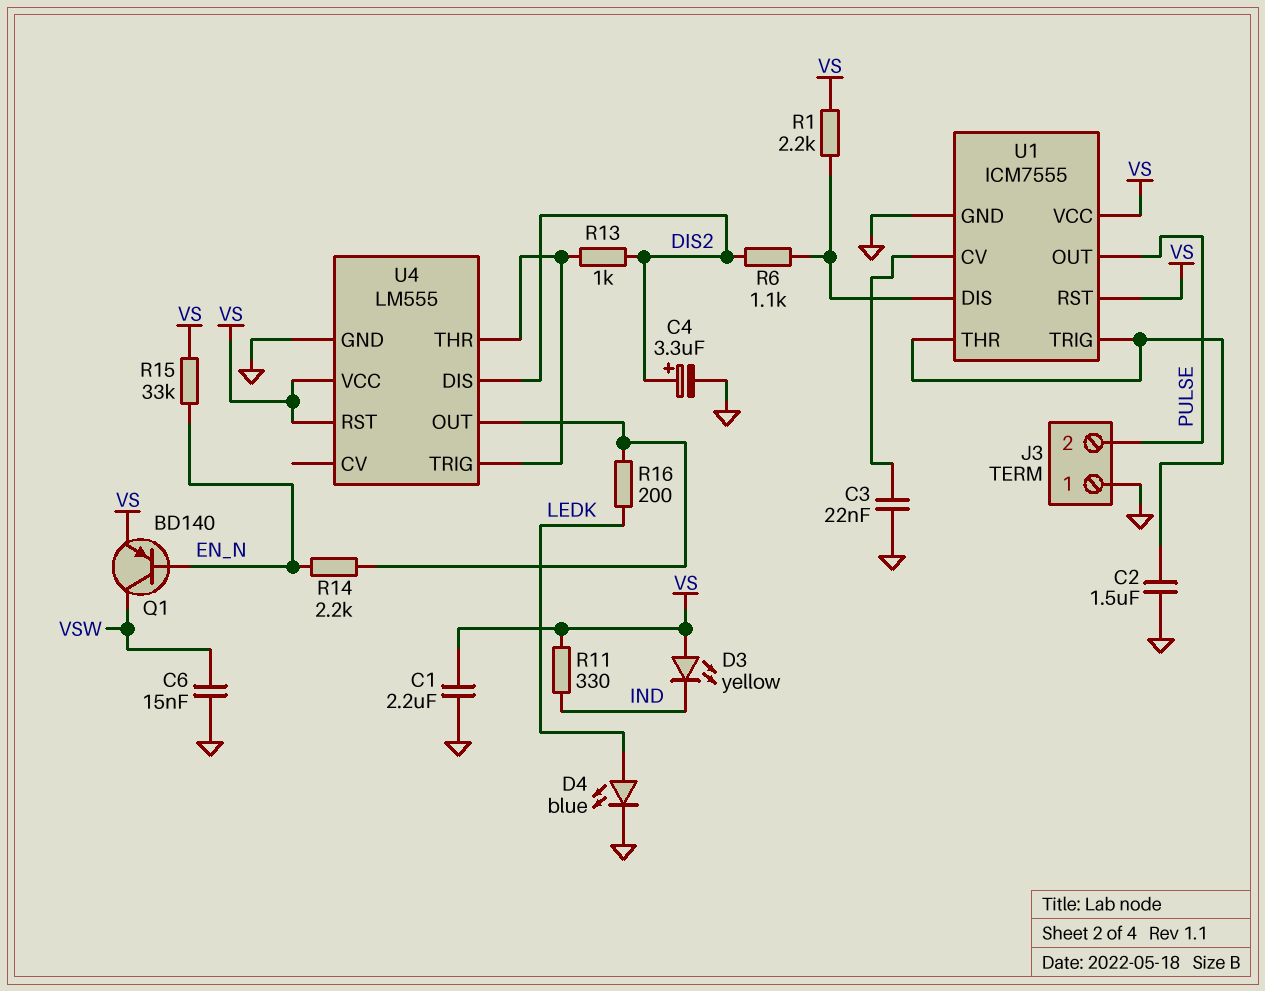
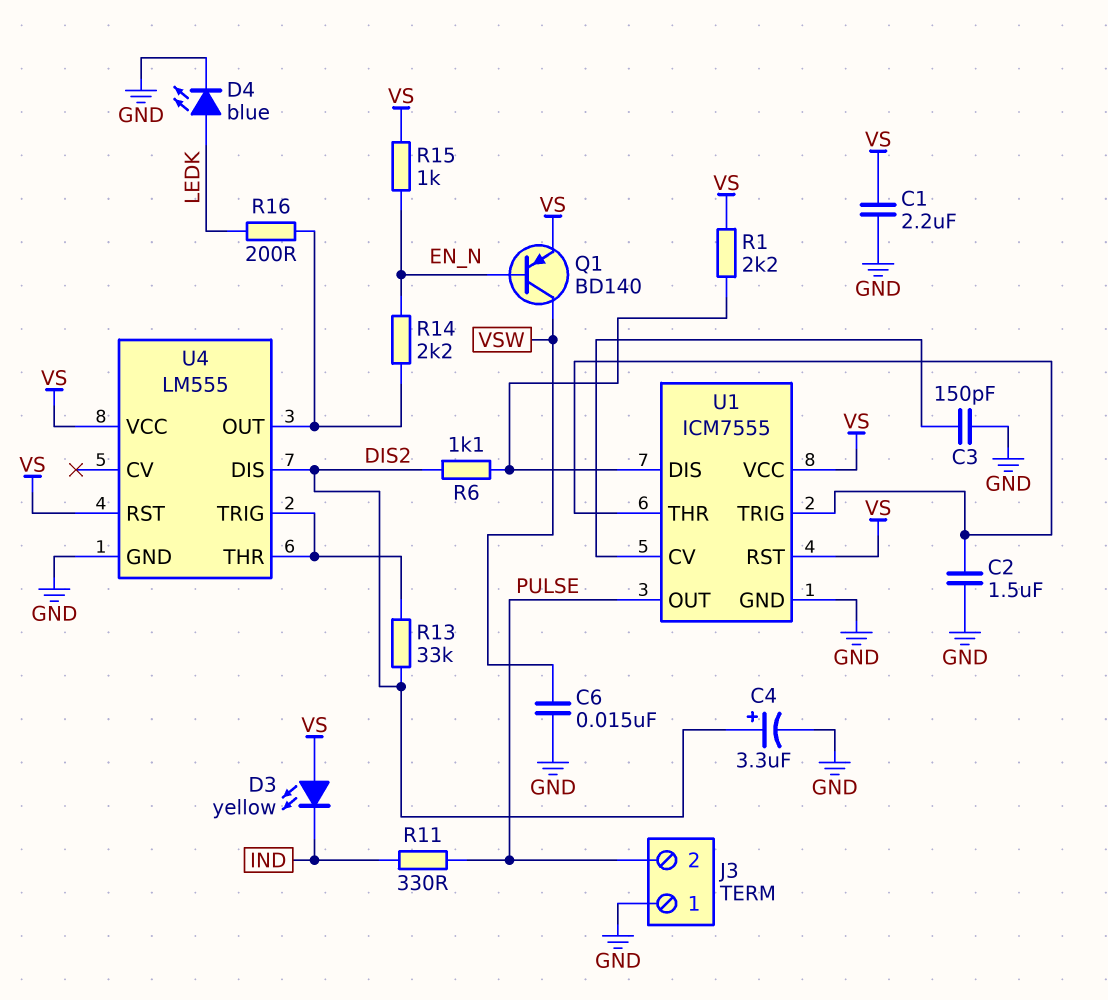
C3: 22nF (GND, U1/CV) -> 150pF (GND, U1/CV)
R11: 330 (IND, VS) -> 330 (IND, PULSE)
R13: 1k (DIS2, U4/THR) -> 33k (DIS2, U4/THR)
R15: 33k (EN_N, VS) -> 1k (EN_N, VS)

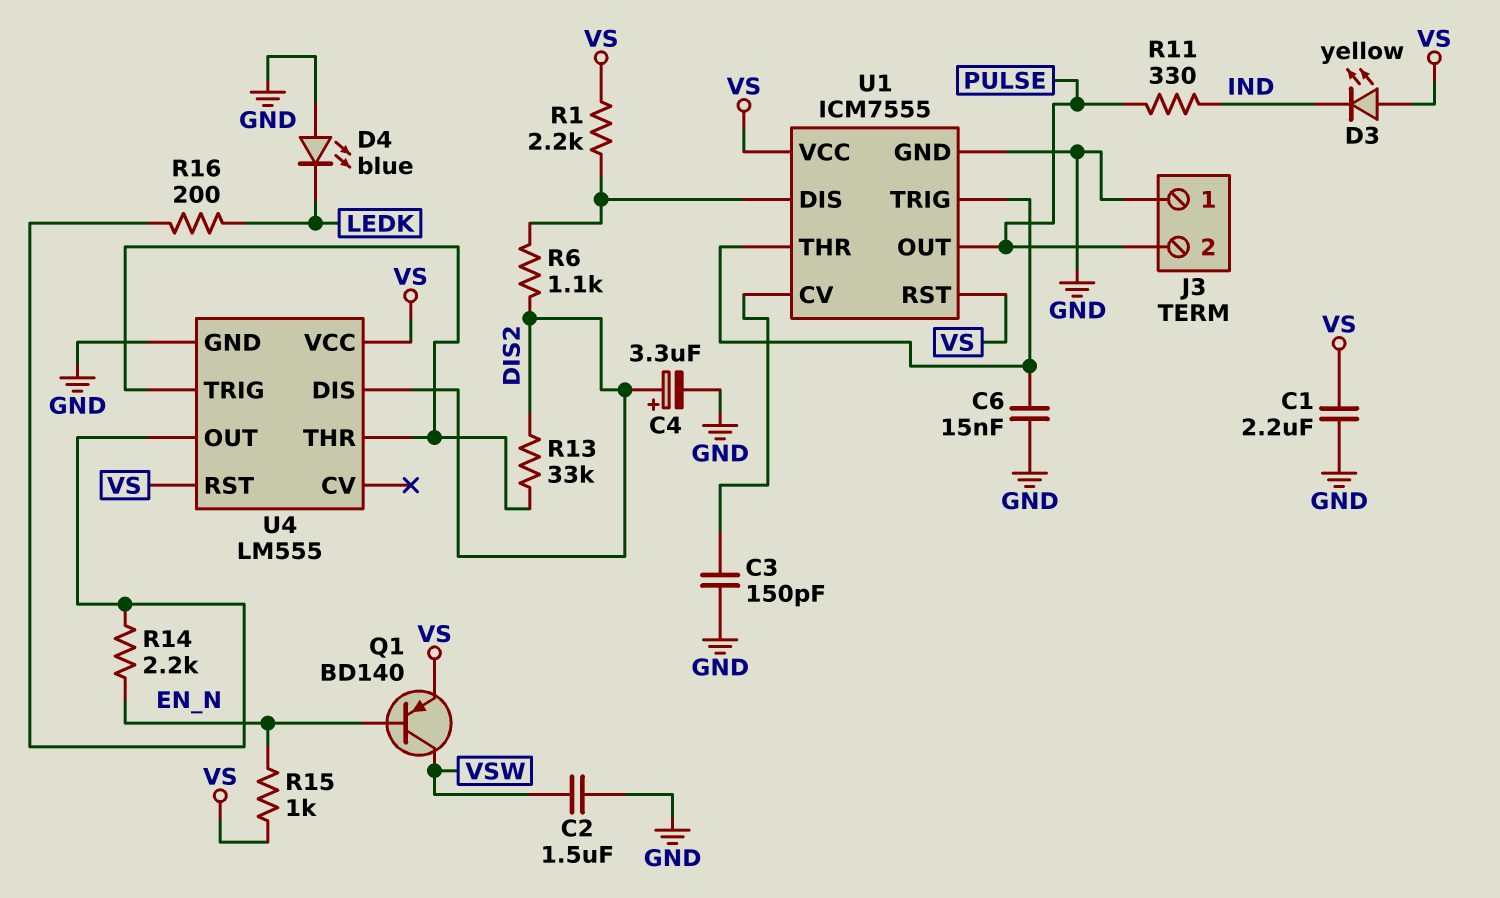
C2: 1.5uF (GND, U1/THR) -> 1.5uF (GND, VSW)
C6: 15nF (GND, VSW) -> 15nF (GND, U1/THR)
D4: LED blue (A LEDK, K GND) -> LED blue (A GND, K LEDK)

